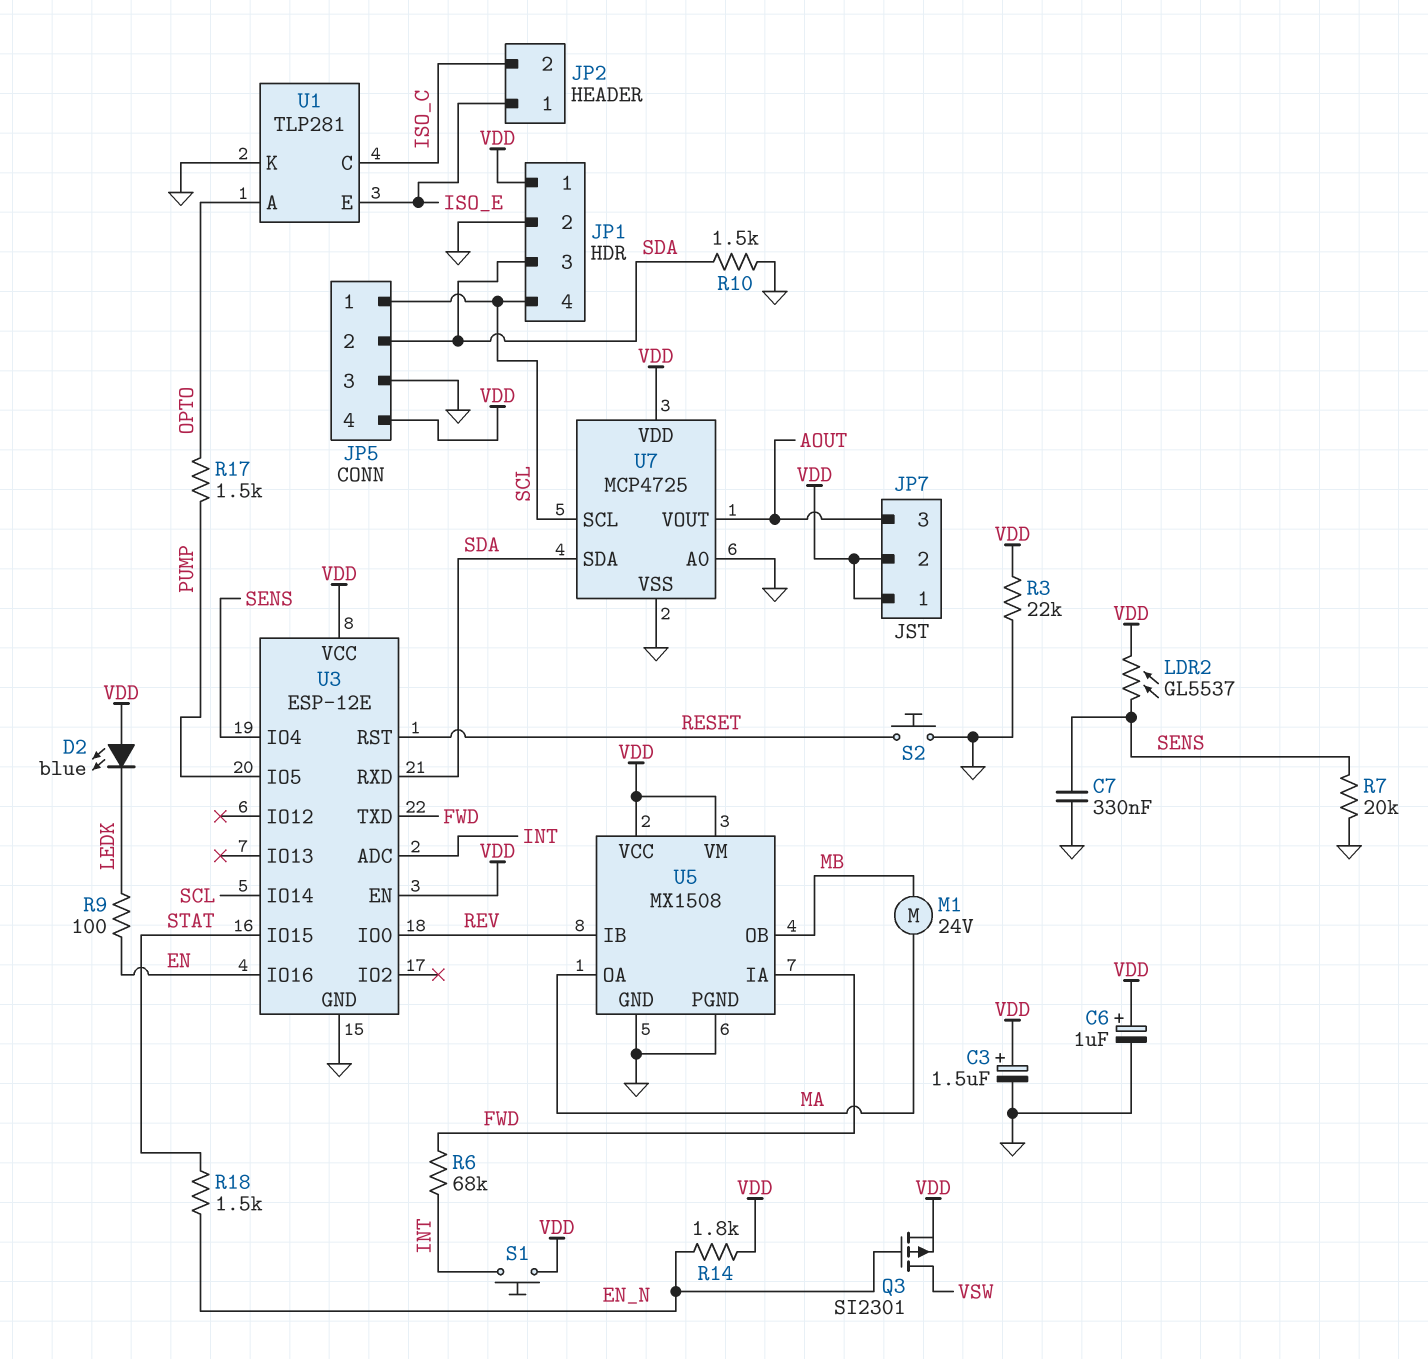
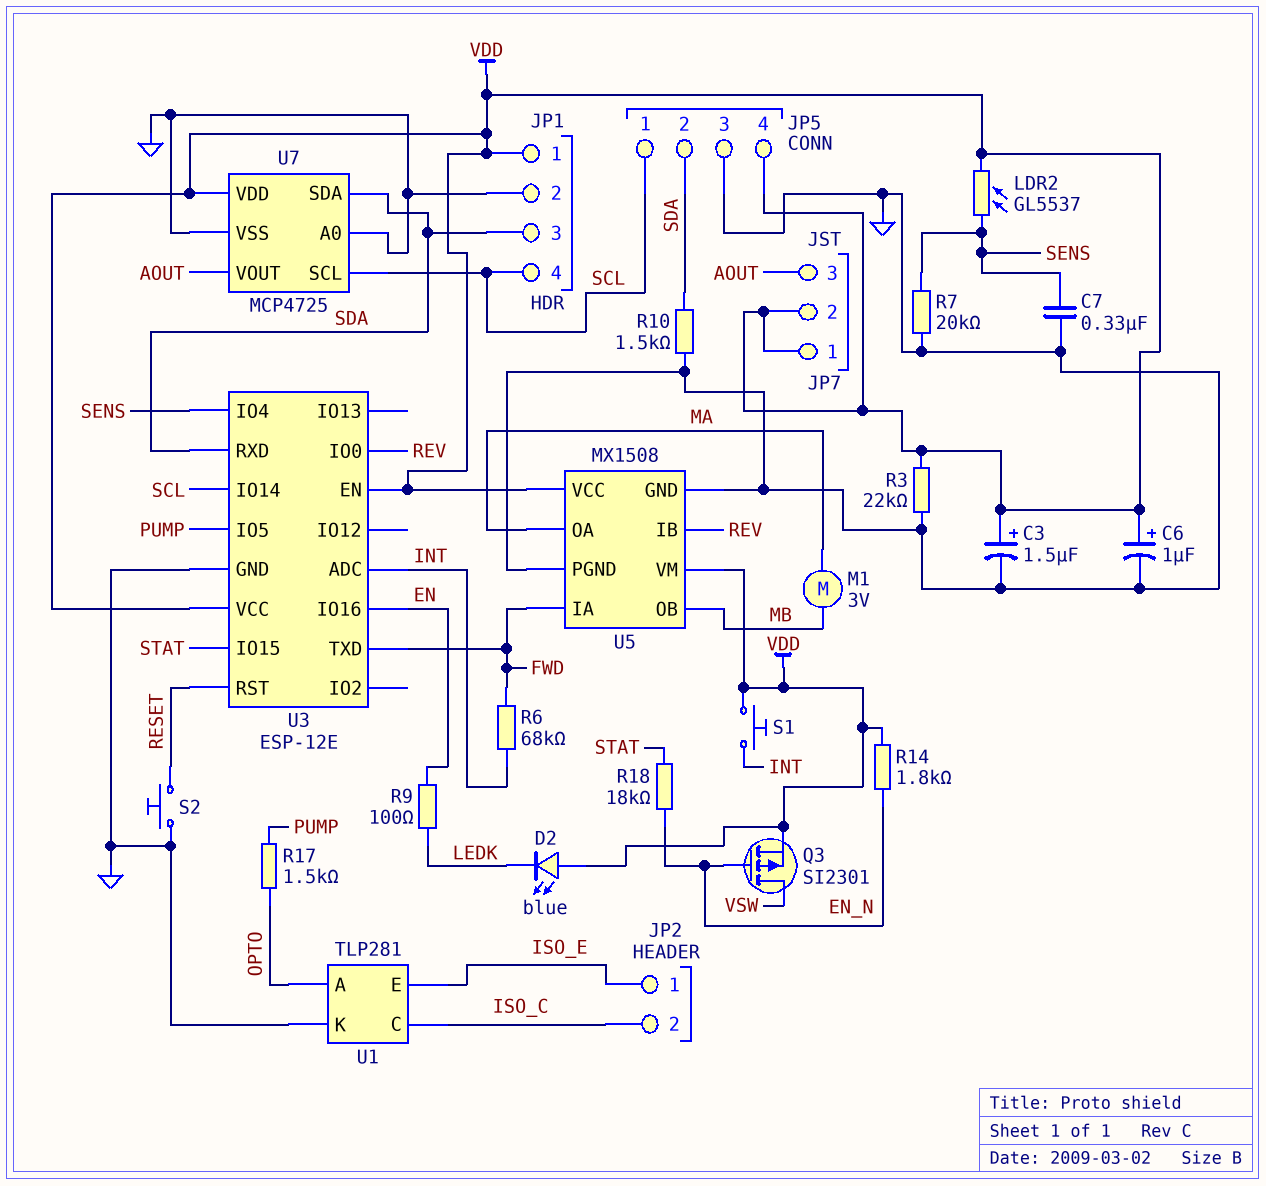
M1: motor 24V (MA, MB) -> motor 3V (MA, MB)
R18: 1.5k (EN_N, STAT) -> 18k (EN_N, STAT)

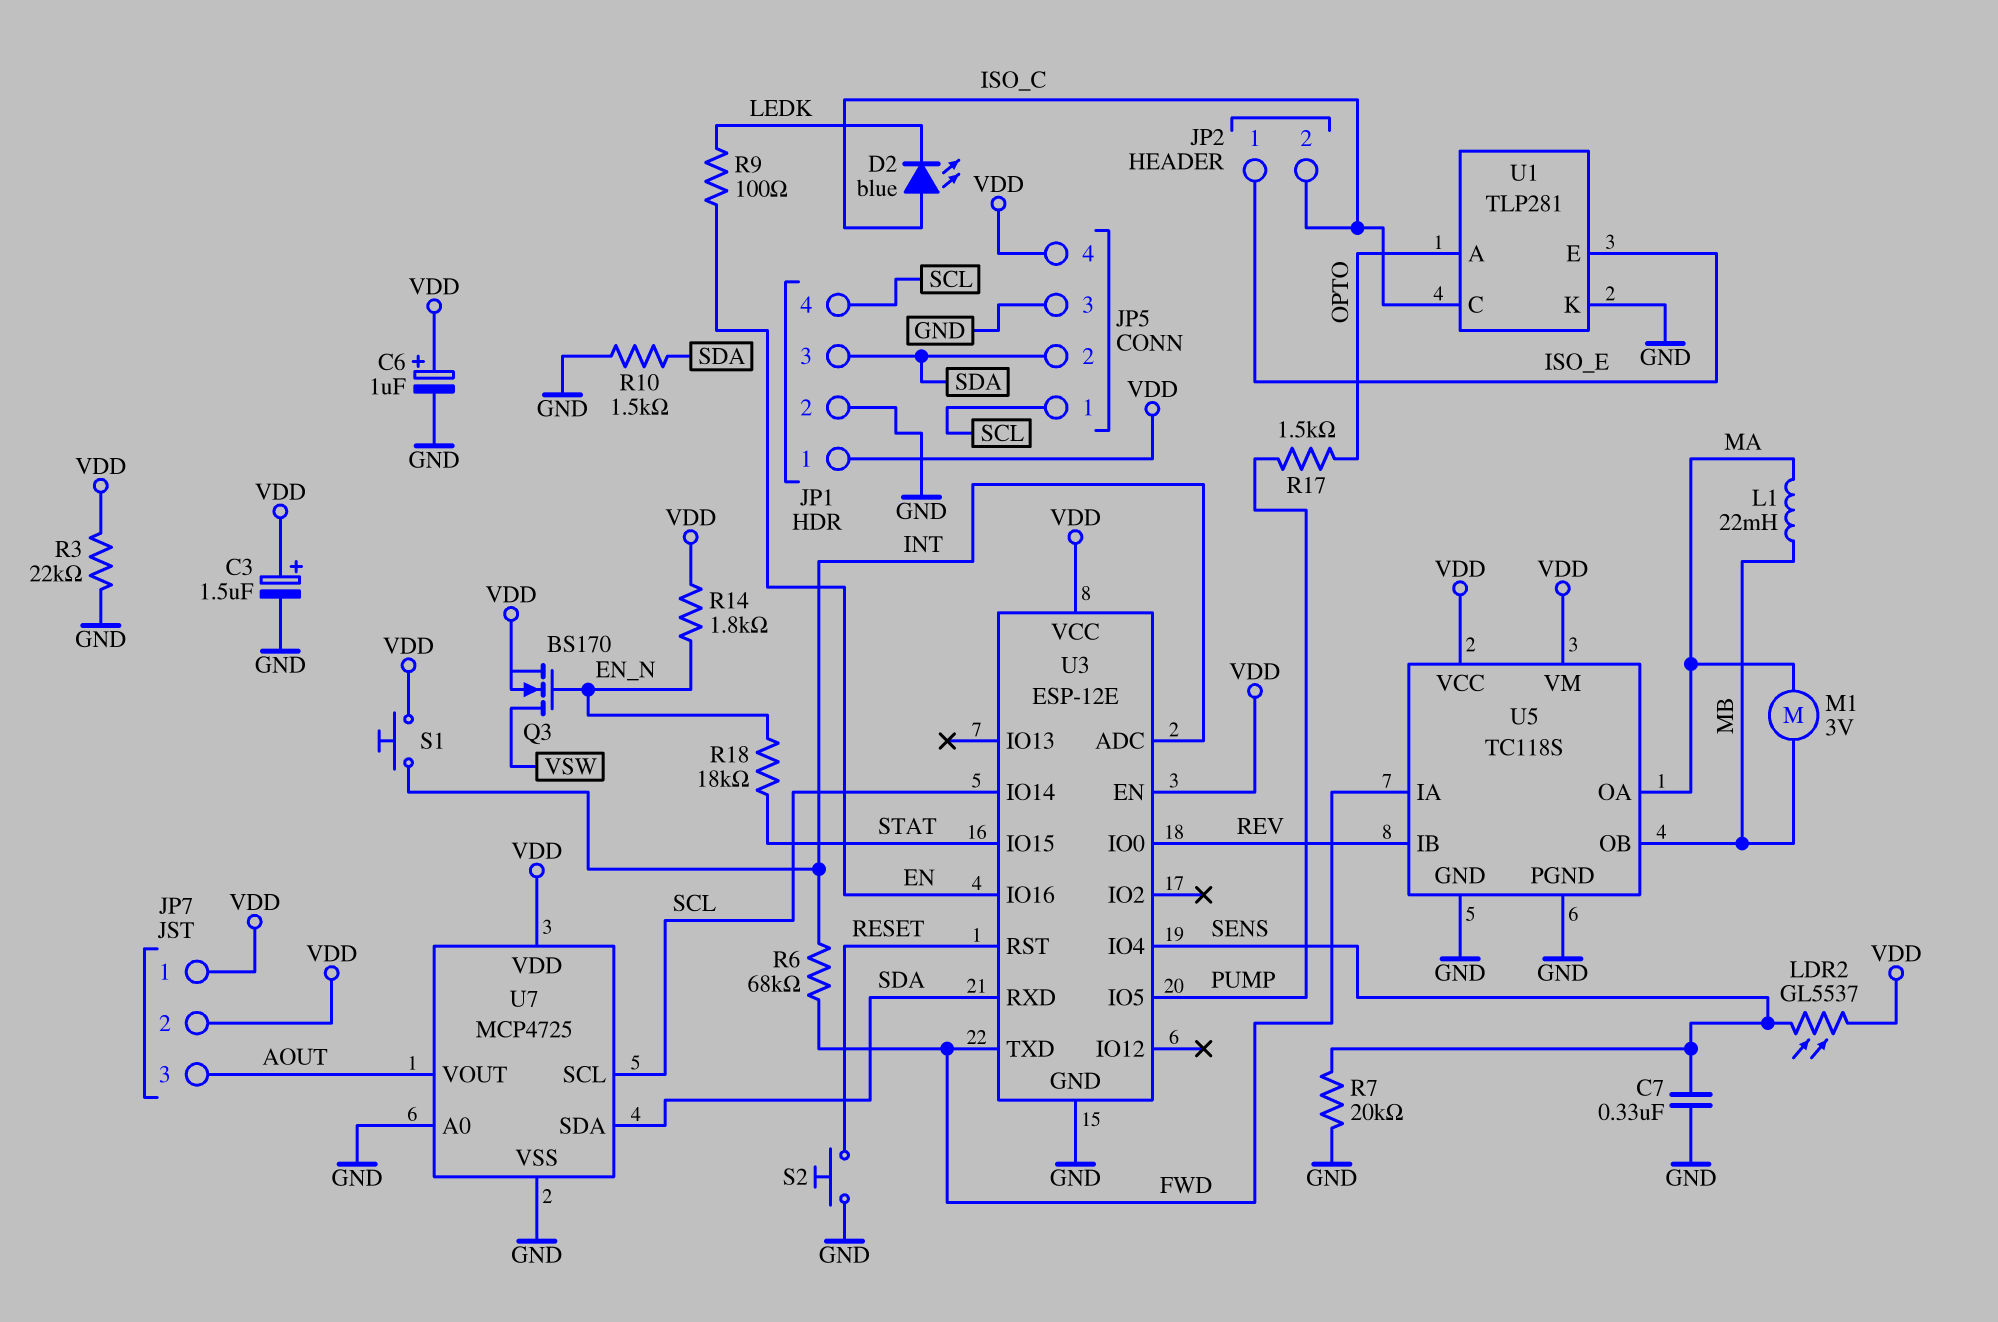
D2: LED blue (A VDD, K LEDK) -> LED blue (A ISO_C, K LEDK)
L1: none -> 22mH (MA, MB)
Q3: PMOS SI2301 (G EN_N, D VSW, S VDD) -> NMOS BS170 (G EN_N, D VSW, S VDD)
U5: MX1508 -> TC118S

